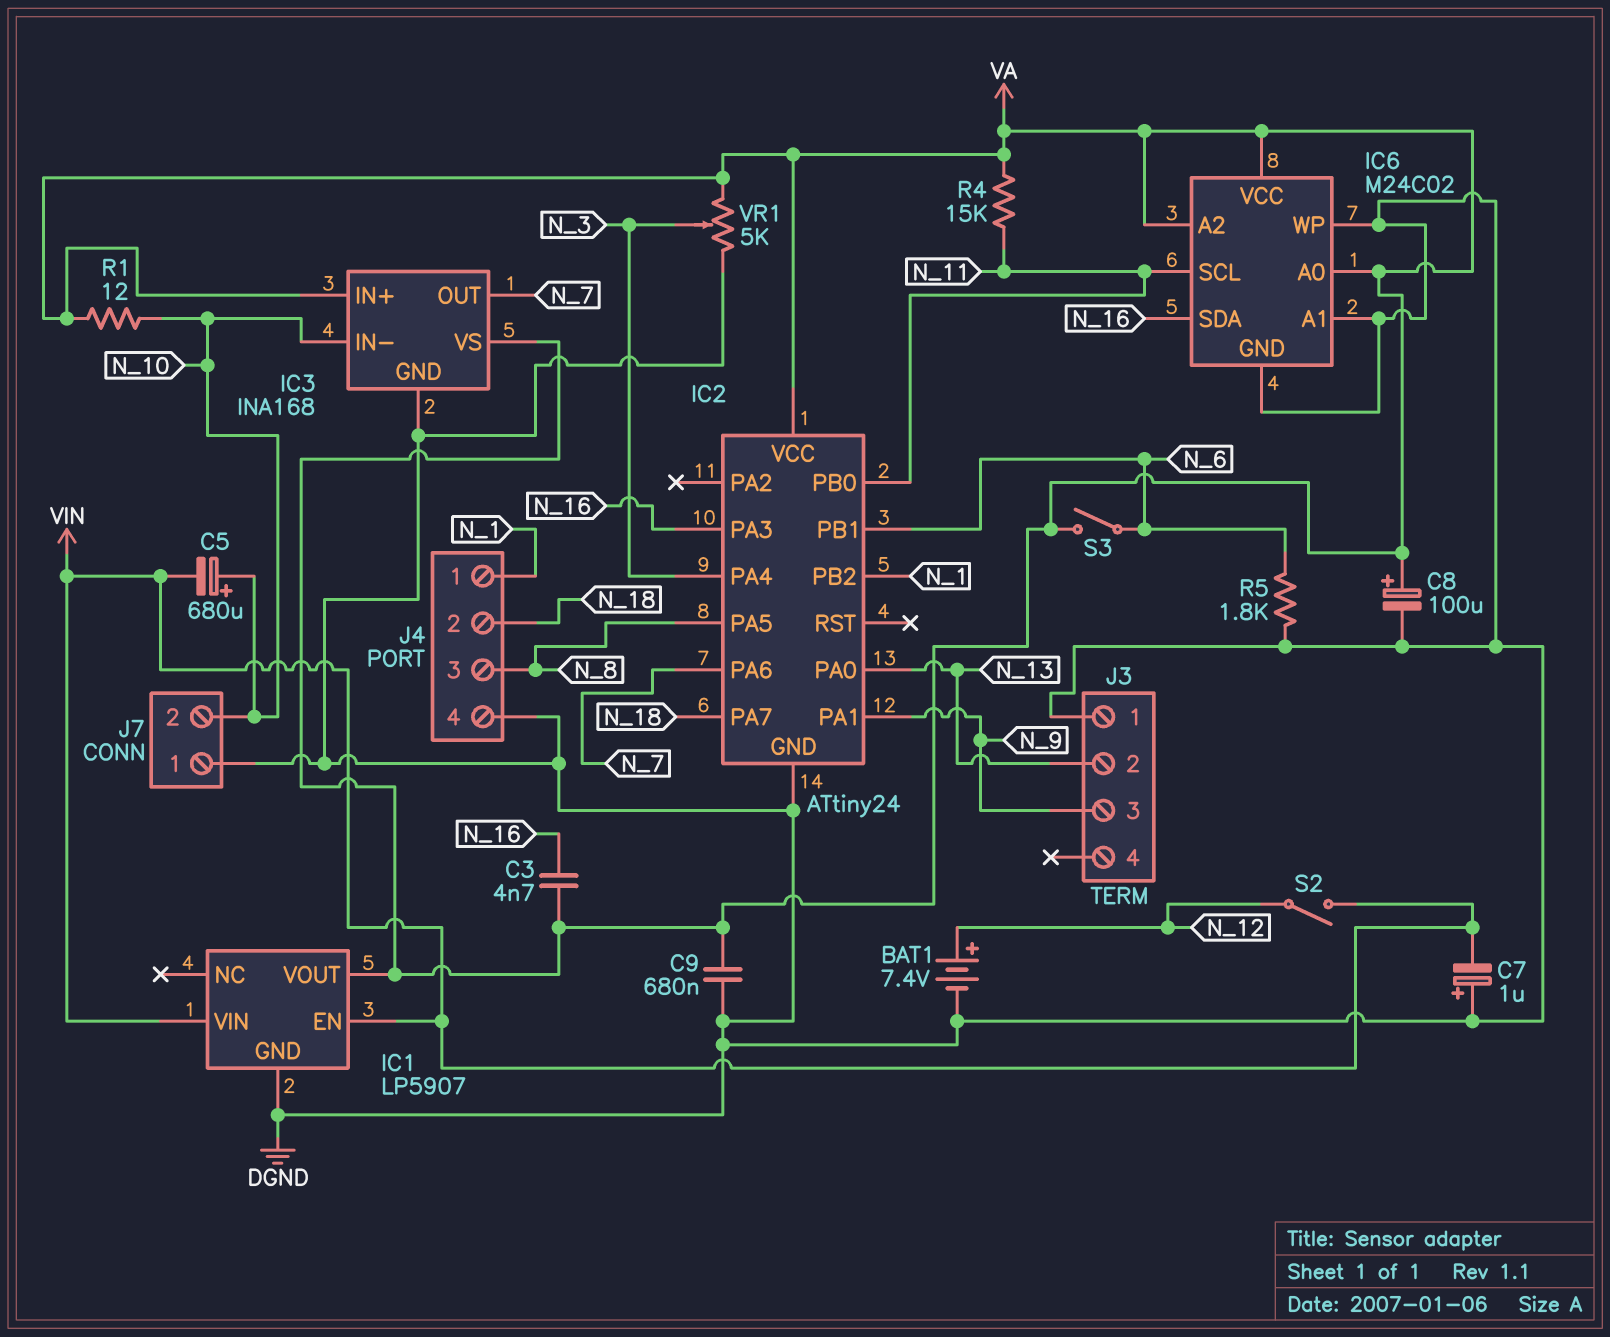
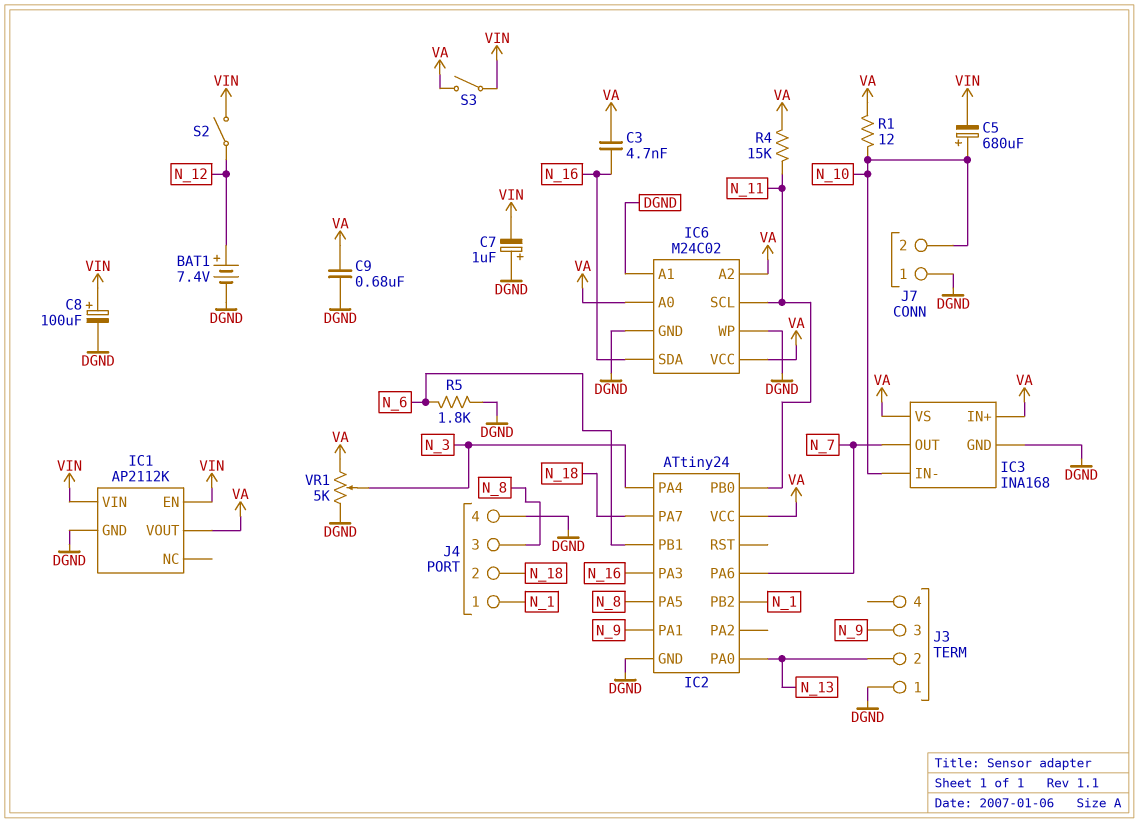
C8: 100uF (plus VA, minus DGND) -> 100uF (plus VIN, minus DGND)
IC1: LP5907 -> AP2112K
S3: switch (N_6, VA) -> switch (VA, VIN)

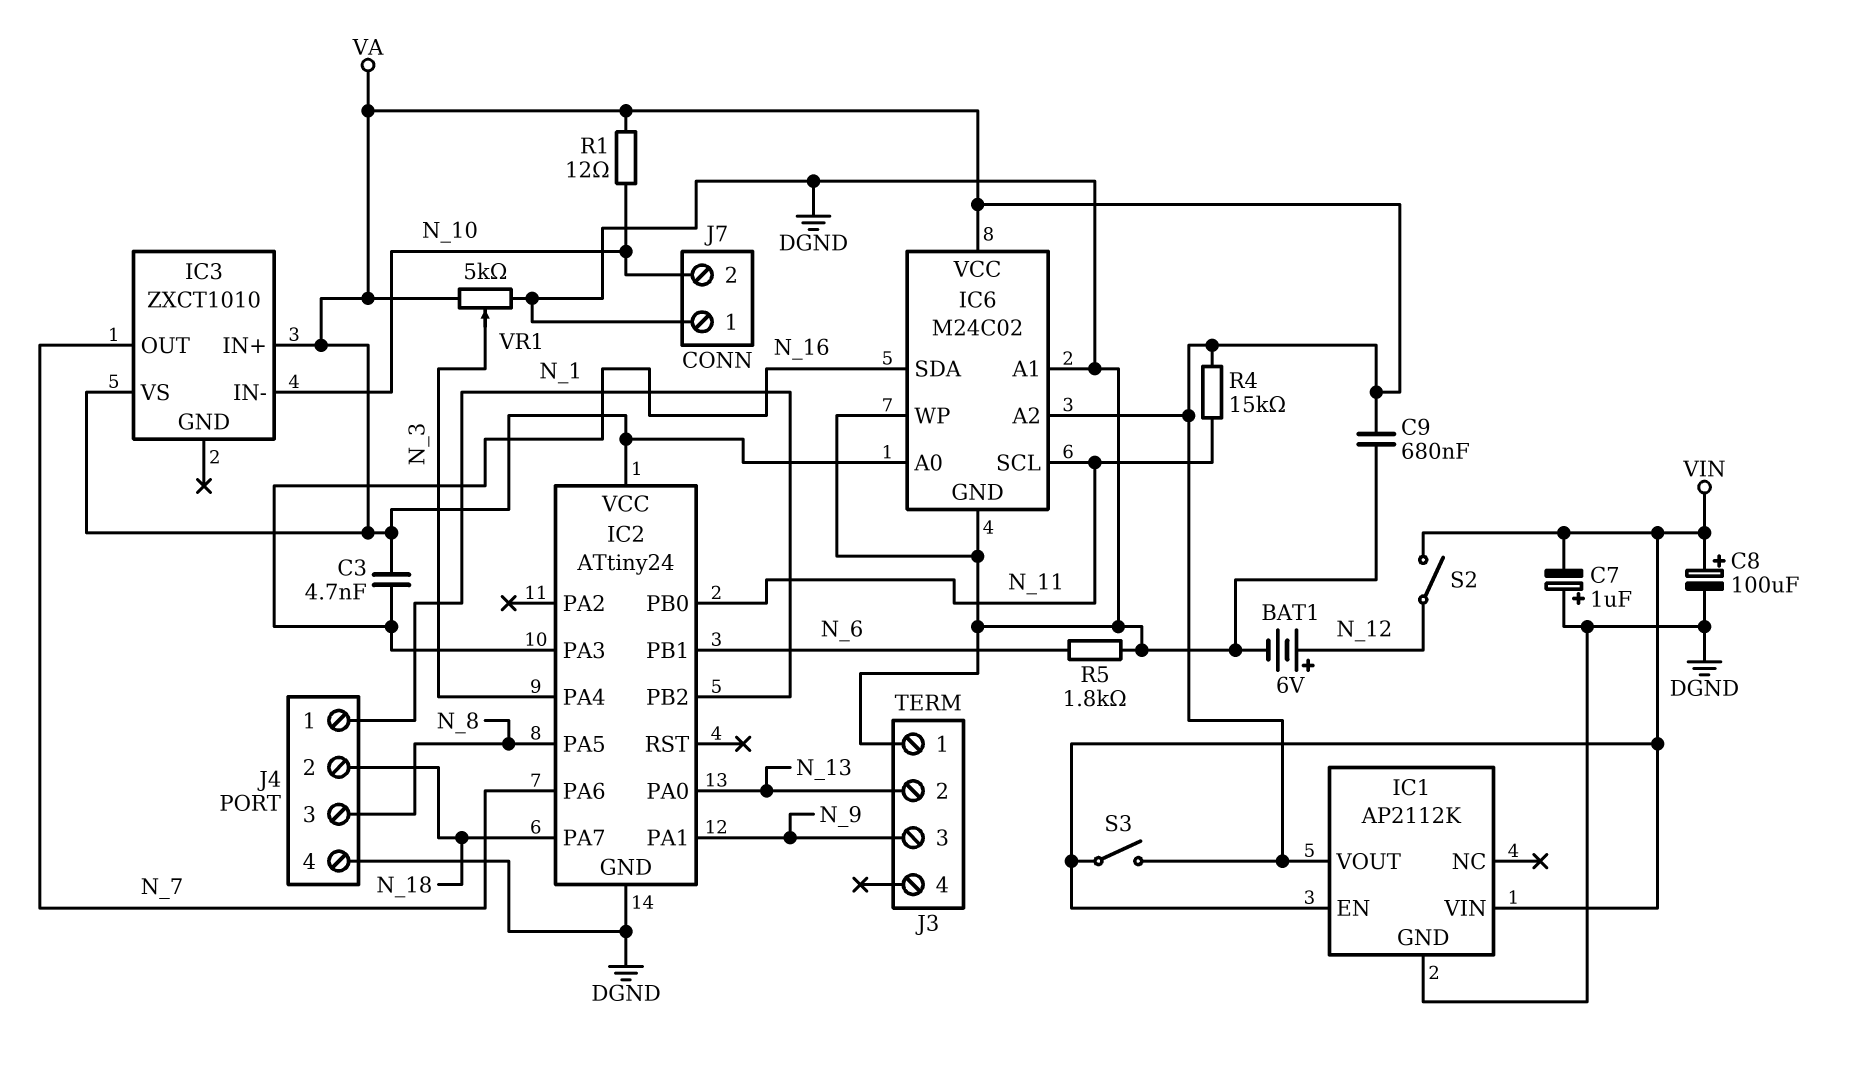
BAT1: 7.4V (plus N_12, minus DGND) -> 6V (plus N_12, minus DGND)
C5: 680uF (plus N_10, minus VIN) -> none
IC3: INA168 -> ZXCT1010
IC3 pin GND: DGND -> none

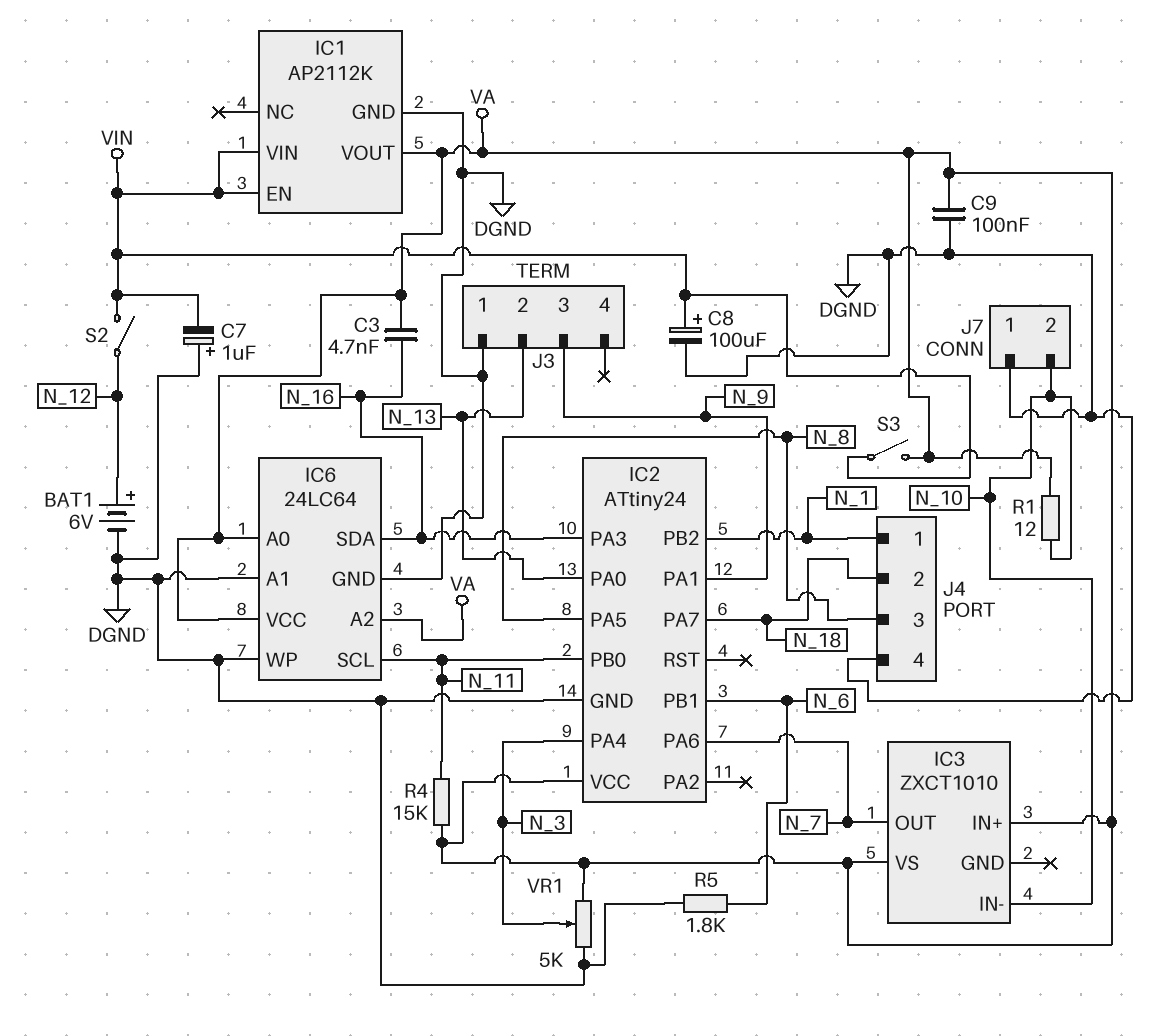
C9: 680nF (DGND, VA) -> 100nF (DGND, VA)
IC6: M24C02 -> 24LC64

